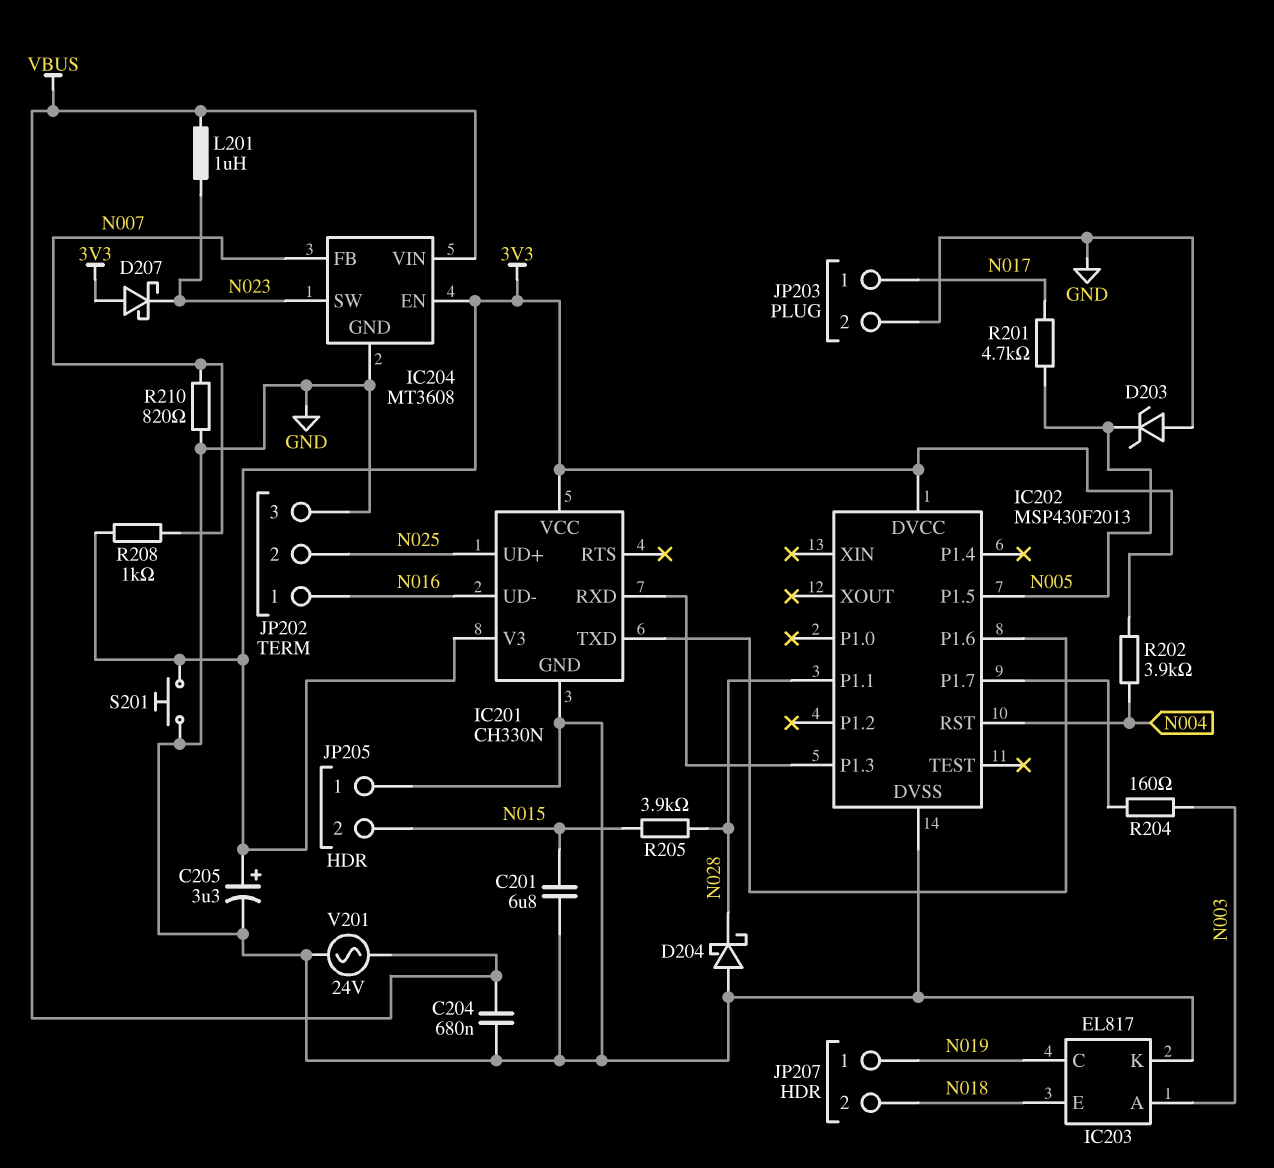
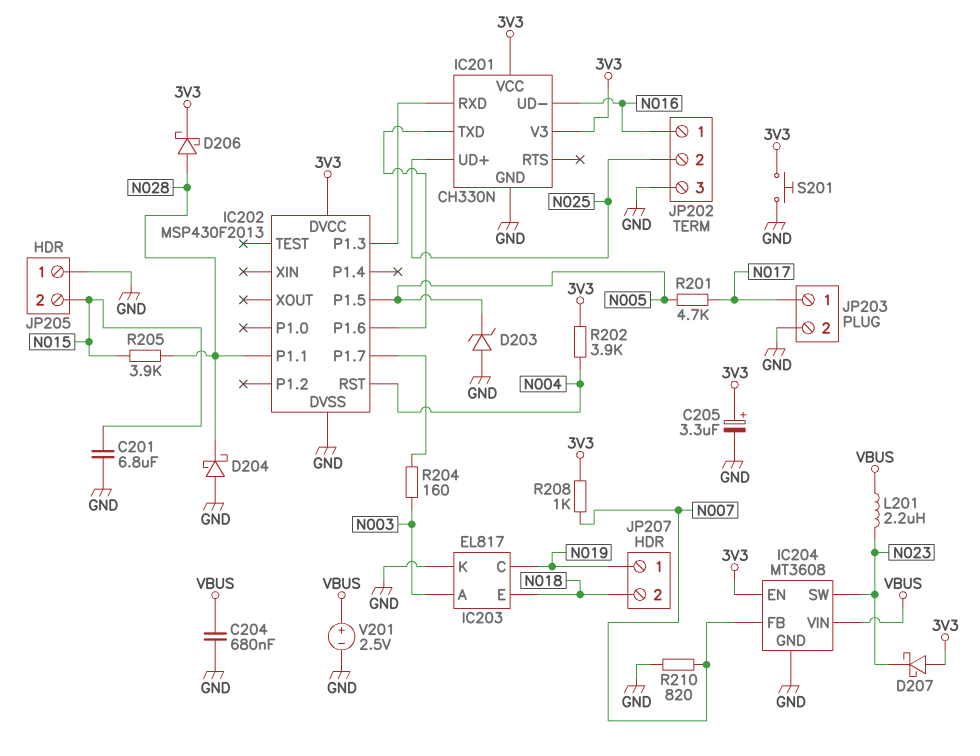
D206: none -> schottky (A N028, K 3V3)
L201: 1uH (N023, VBUS) -> 2.2uH (N023, VBUS)
V201: AC 24V (GND, VBUS) -> 2.5V (plus VBUS, minus GND)

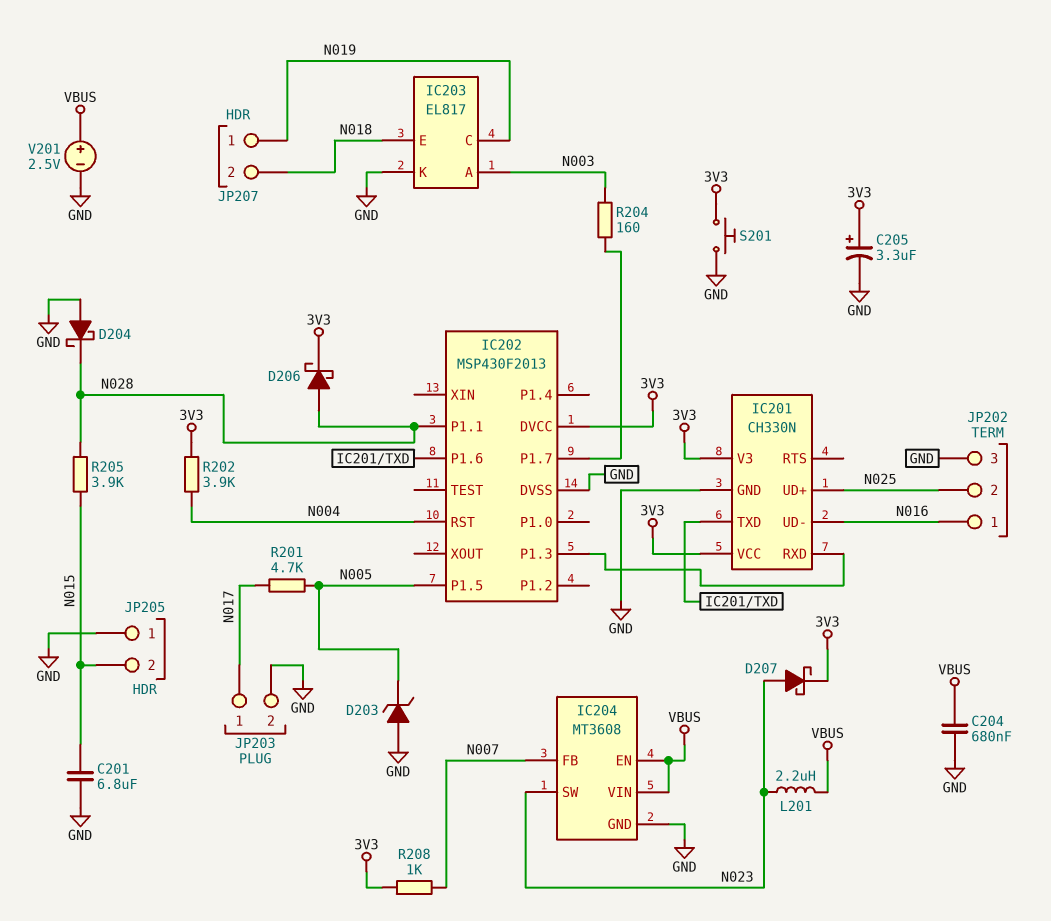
D207: schottky (A 3V3, K N023) -> schottky (A N023, K 3V3)
IC204 pin EN: 3V3 -> VBUS
R210: 820 (GND, N007) -> none

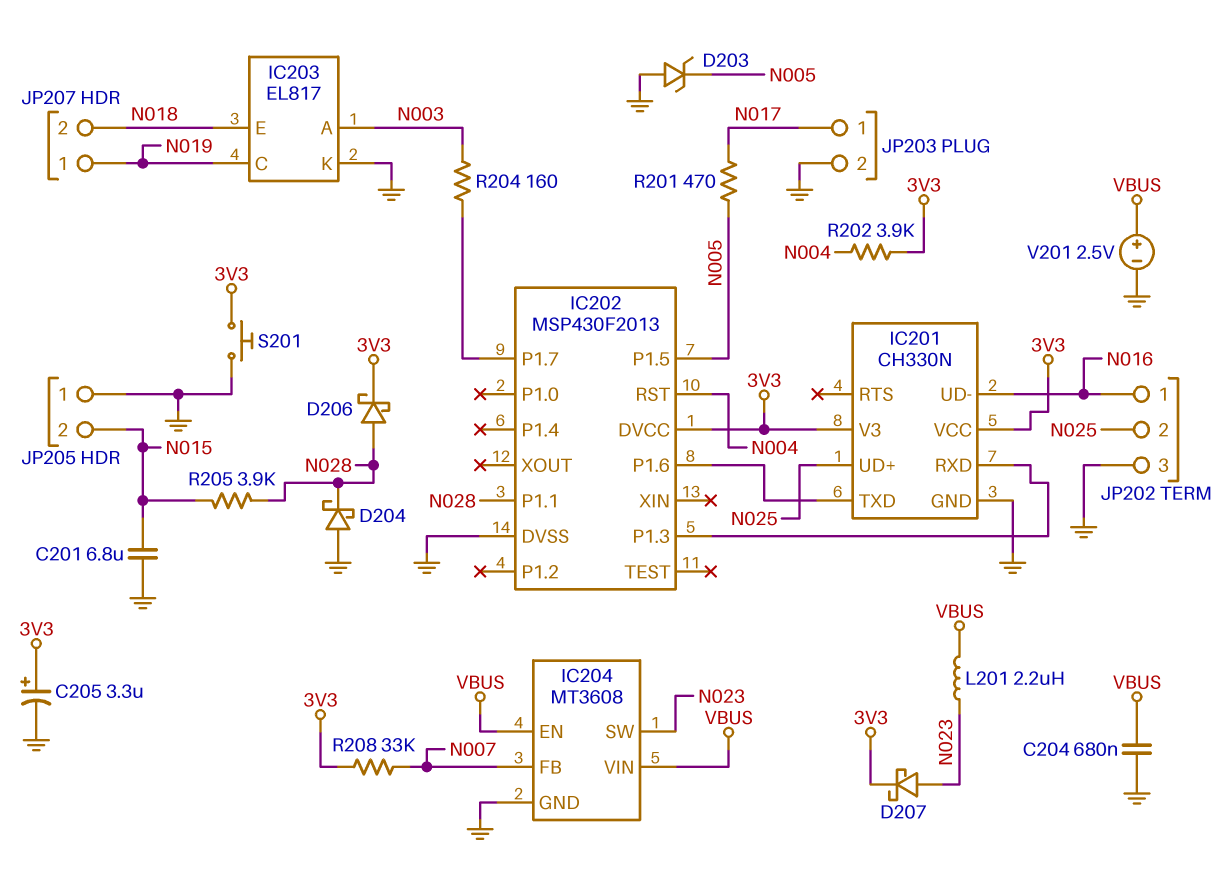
R201: 4.7k (N005, N017) -> 470 (N005, N017)
R208: 1k (3V3, N007) -> 33k (3V3, N007)

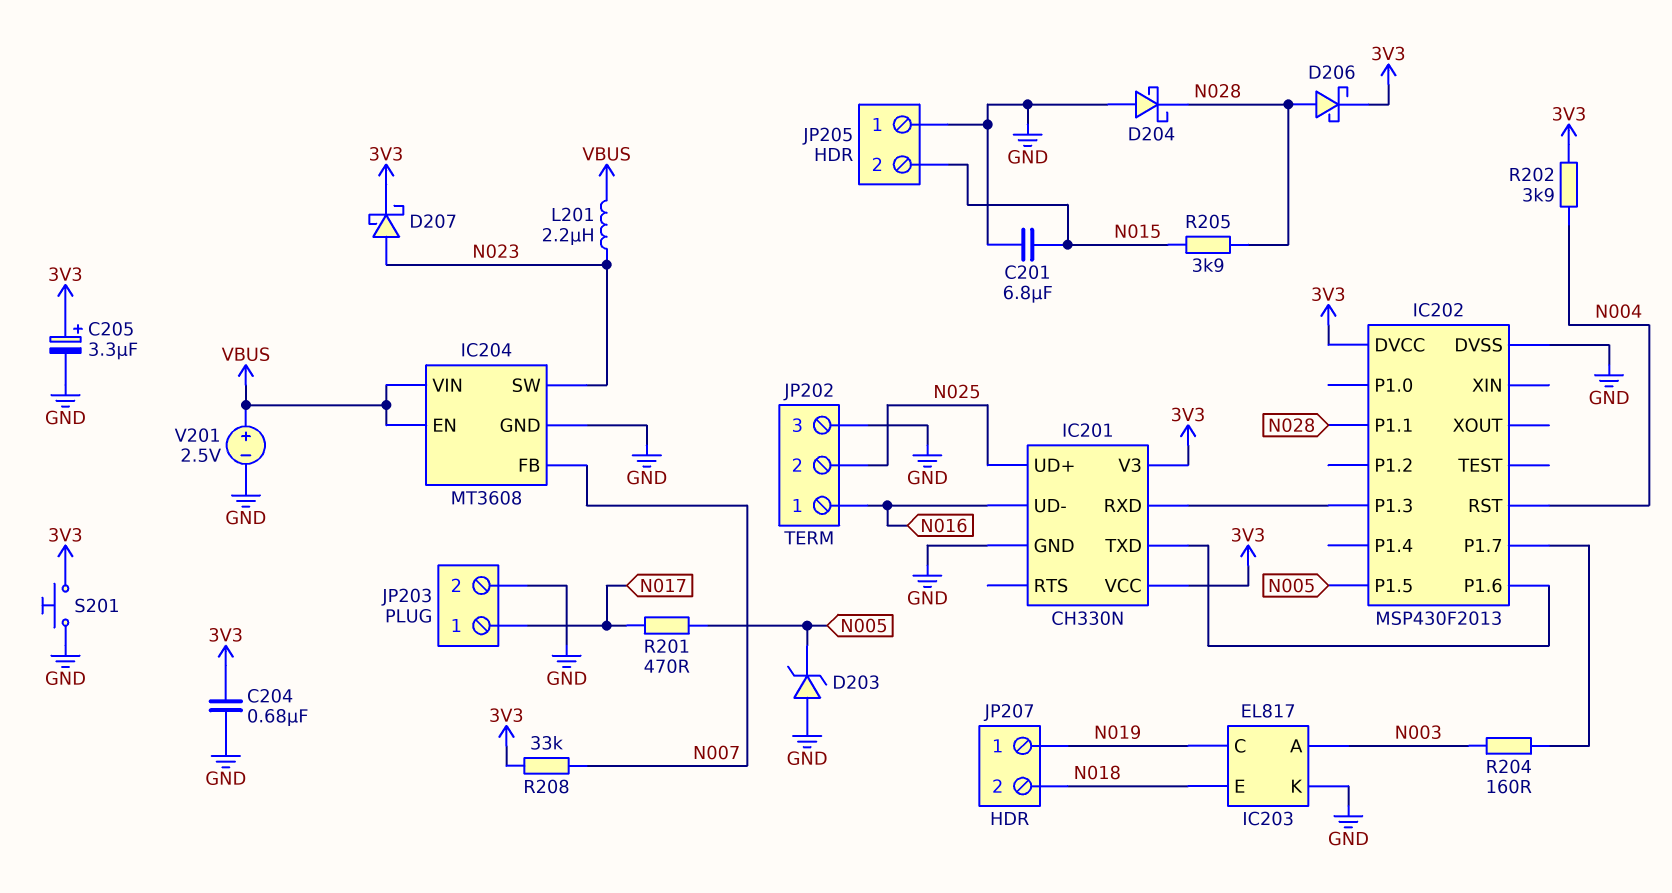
C204: 680nF (GND, VBUS) -> 680nF (3V3, GND)

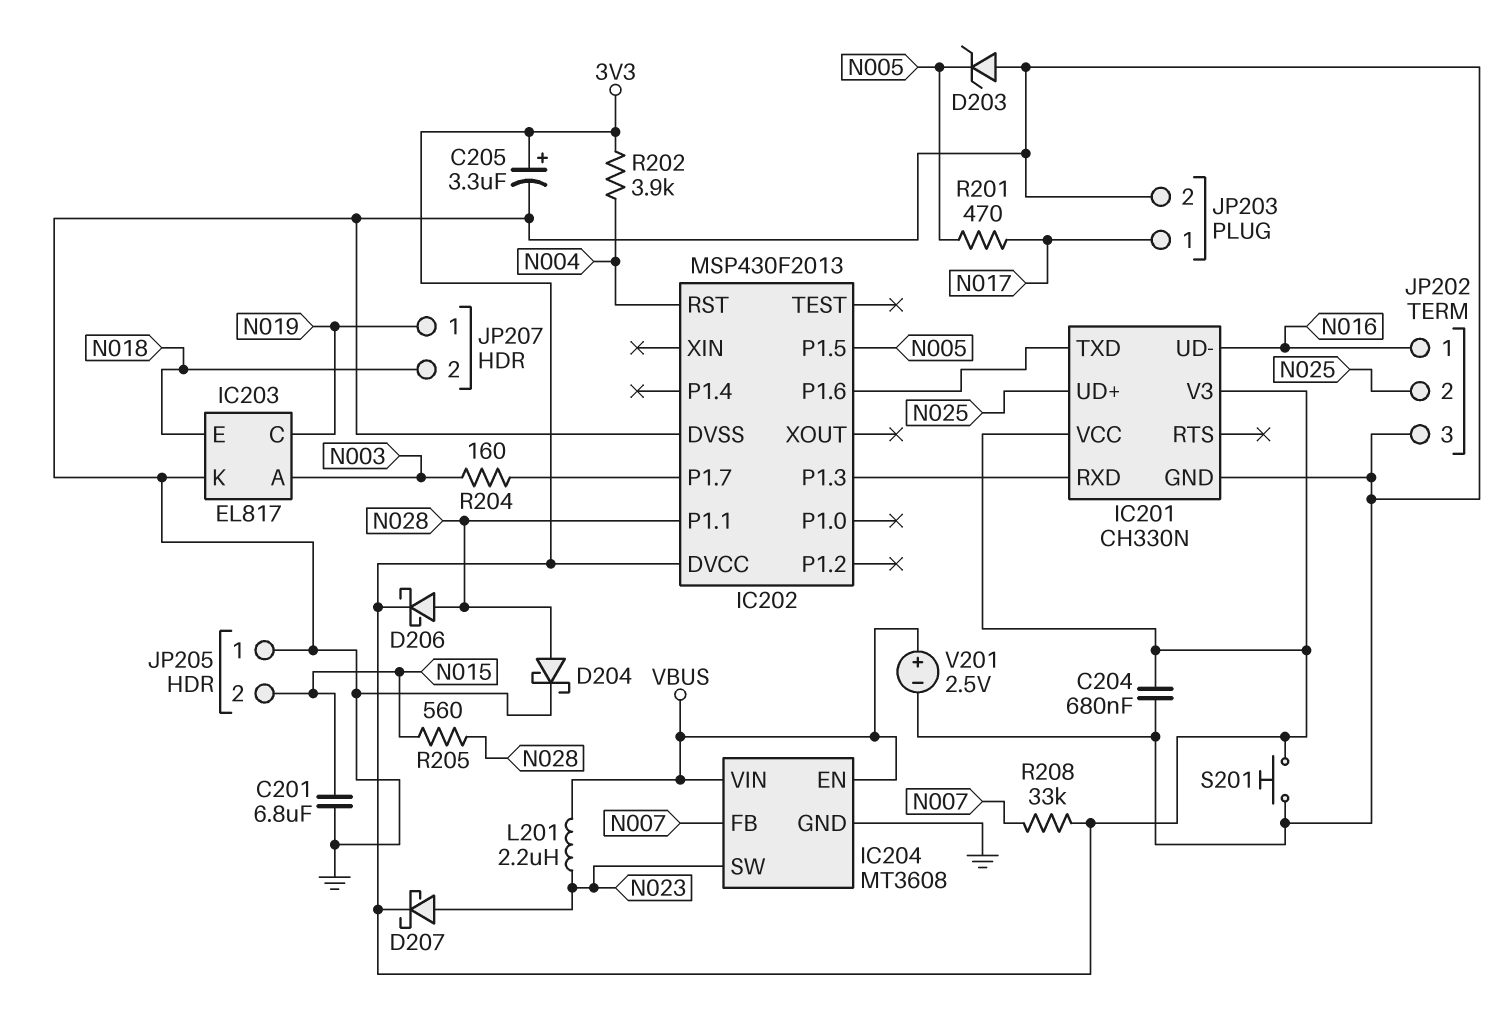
D204: schottky (A GND, K N028) -> schottky (A N028, K GND)
R205: 3.9k (N015, N028) -> 560 (N015, N028)

